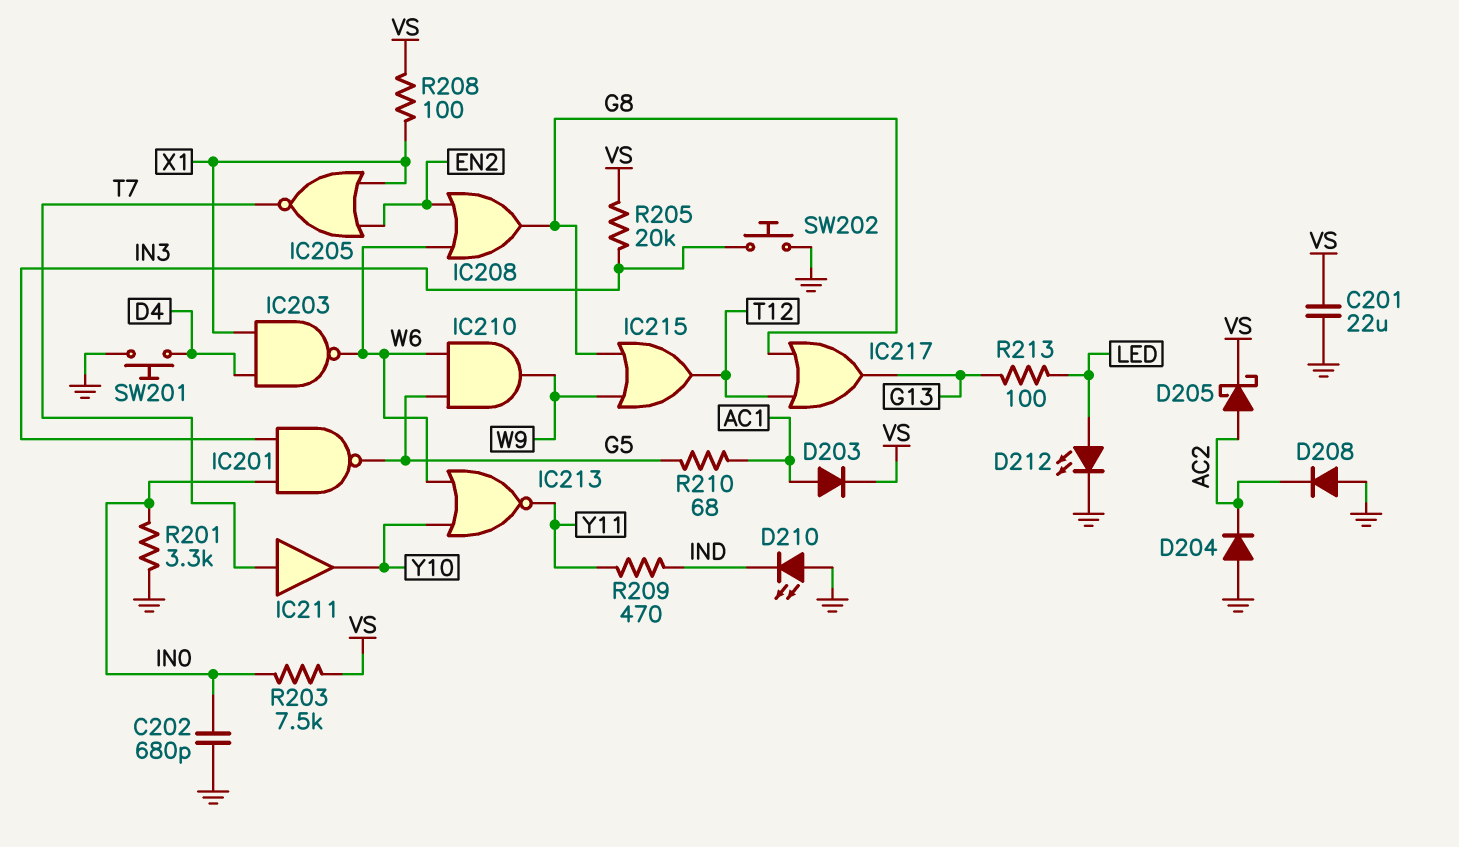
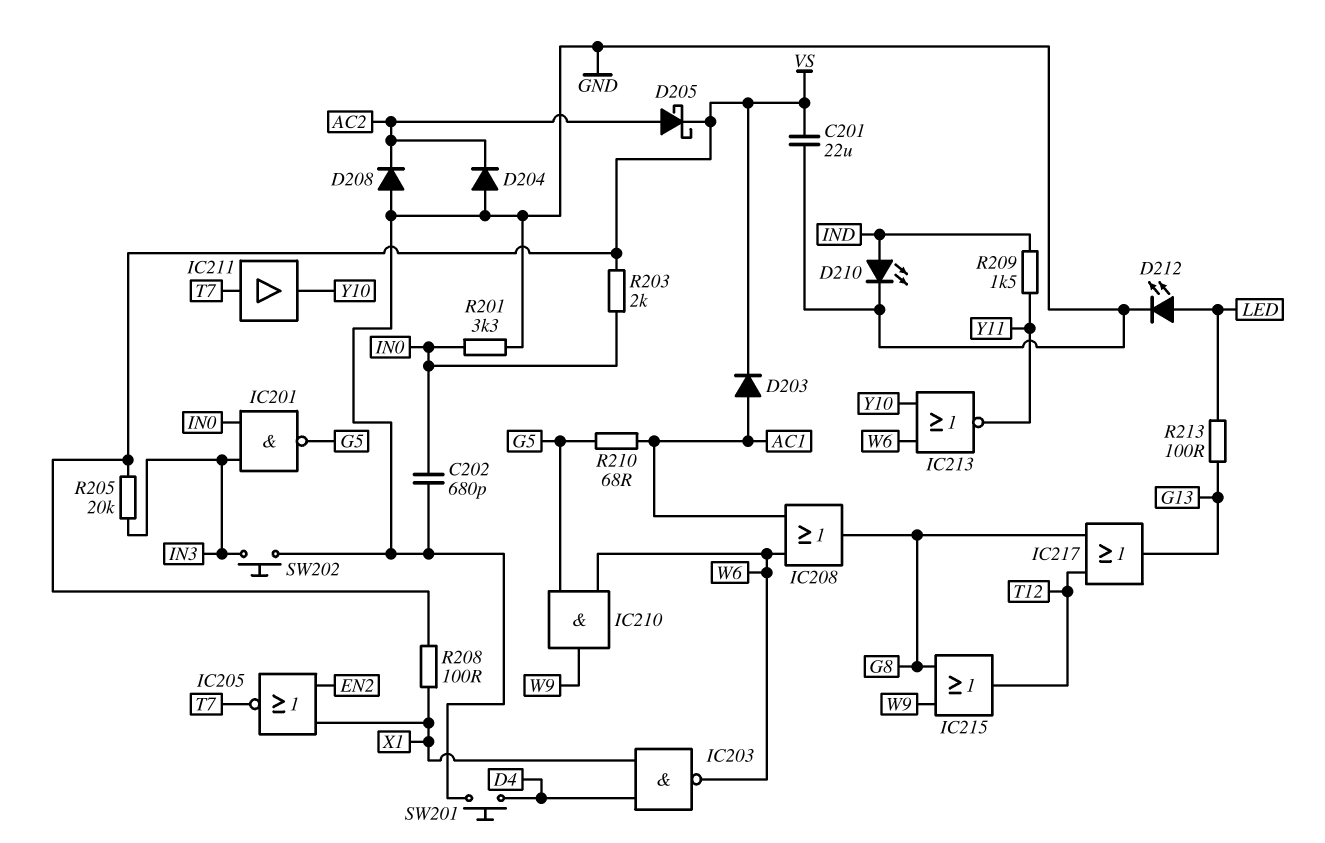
D210: LED (A GND, K IND) -> LED (A IND, K GND)
IC208: OR (in EN2, in W6, out G8) -> OR (in AC1, in W6, out G8)
R203: 7.5k (IN0, VS) -> 2k (IN0, VS)
R209: 470 (IND, Y11) -> 1.5k (IND, Y11)

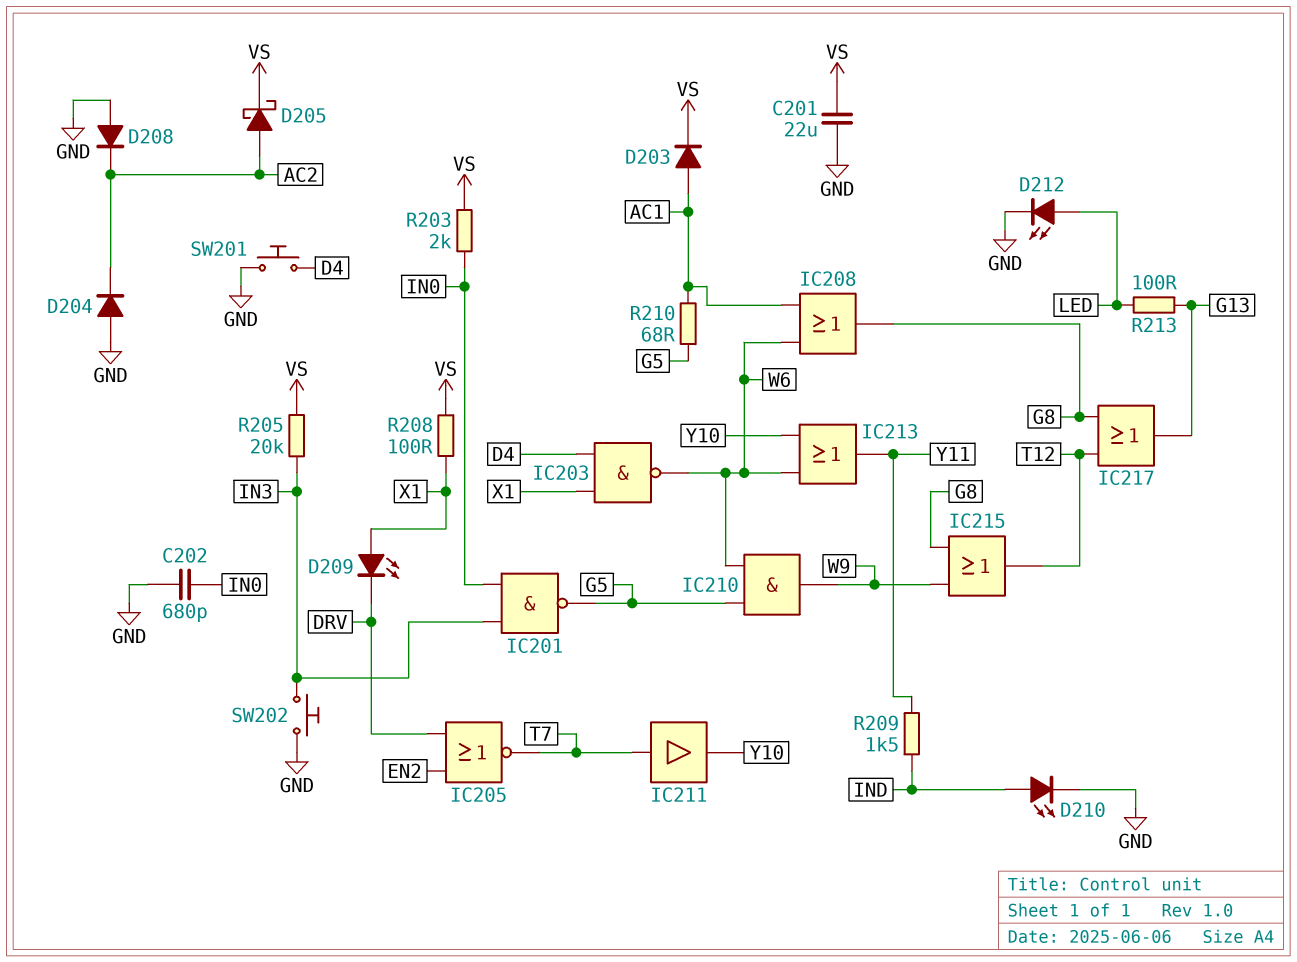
D209: none -> LED (A X1, K DRV)
IC205: NOR (in EN2, in X1, out T7) -> NOR (in DRV, in EN2, out T7)
IC213: NOR (in W6, in Y10, out Y11) -> OR (in W6, in Y10, out Y11)
R201: 3.3k (GND, IN0) -> none

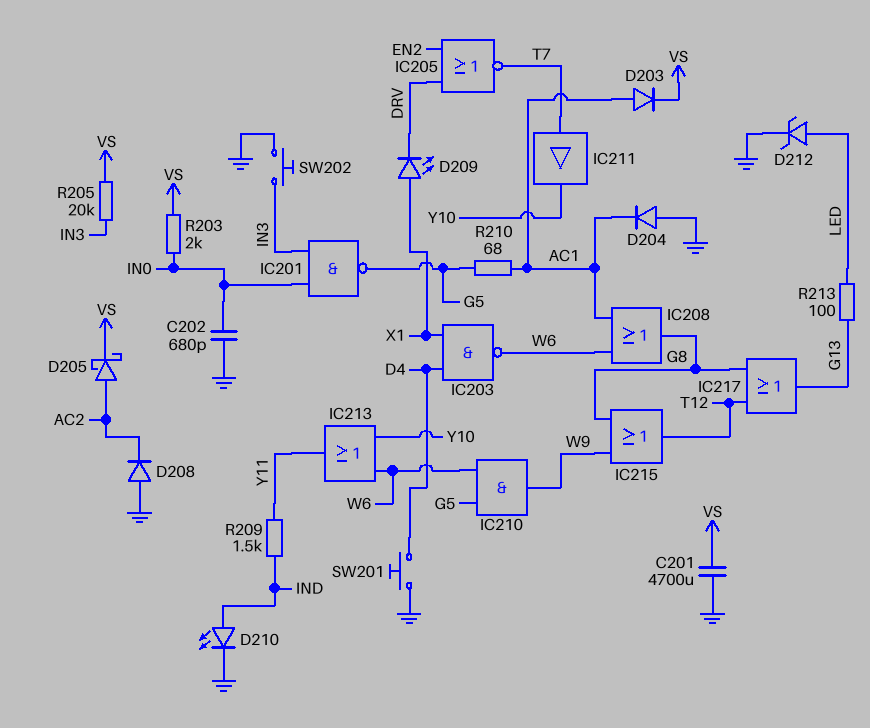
C201: 22uF (GND, VS) -> 4700uF (GND, VS)
D204: diode (A GND, K AC2) -> diode (A GND, K AC1)
D212: LED (A LED, K GND) -> zener (A LED, K GND)
R208: 100 (VS, X1) -> none

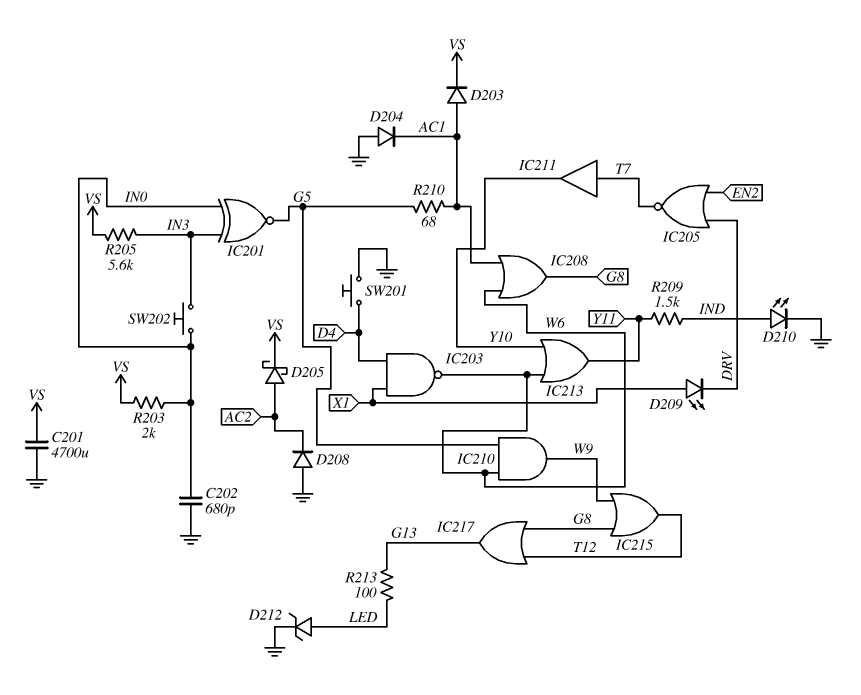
IC201: NAND (in IN0, in IN3, out G5) -> XNOR (in IN0, in IN3, out G5)
R205: 20k (IN3, VS) -> 5.6k (IN3, VS)
SW202: button (GND, IN3) -> button (IN0, IN3)

